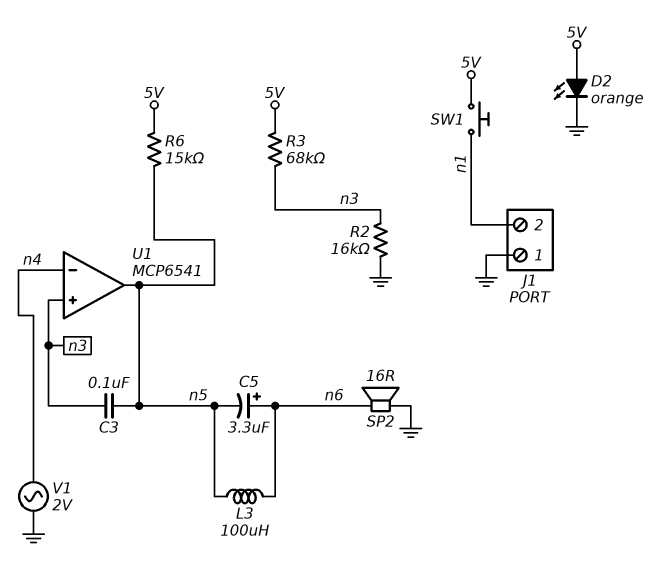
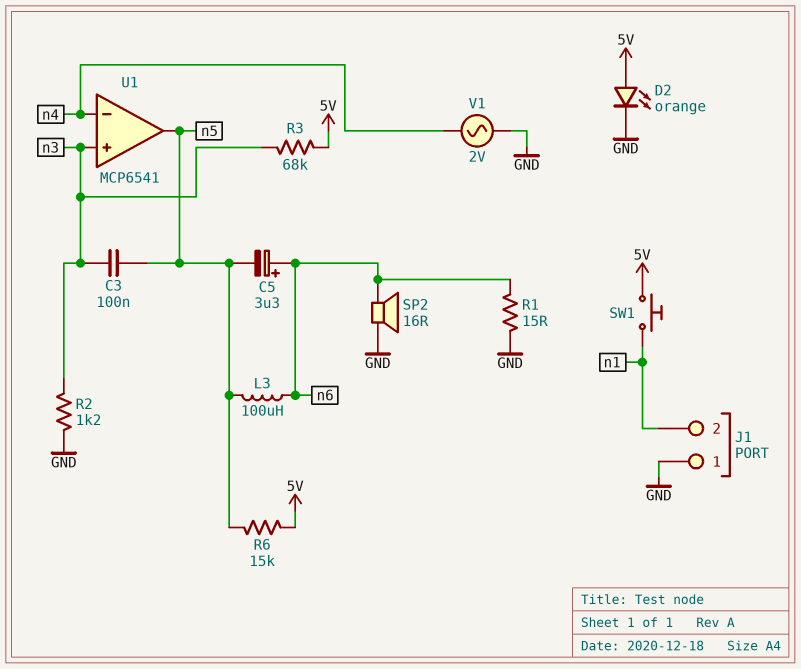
R1: none -> 15 (GND, n6)
R2: 16k (GND, n3) -> 1.2k (GND, n3)

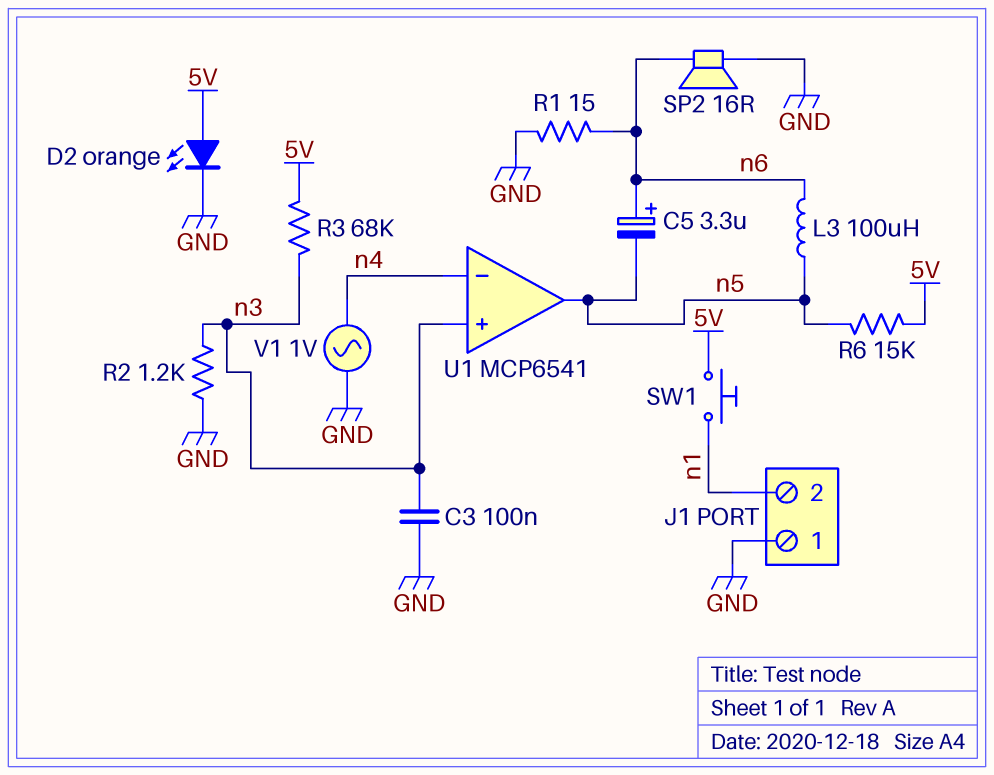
C3: 100nF (n3, n5) -> 100nF (GND, n3)
V1: AC 2V (GND, n4) -> AC 1V (GND, n4)

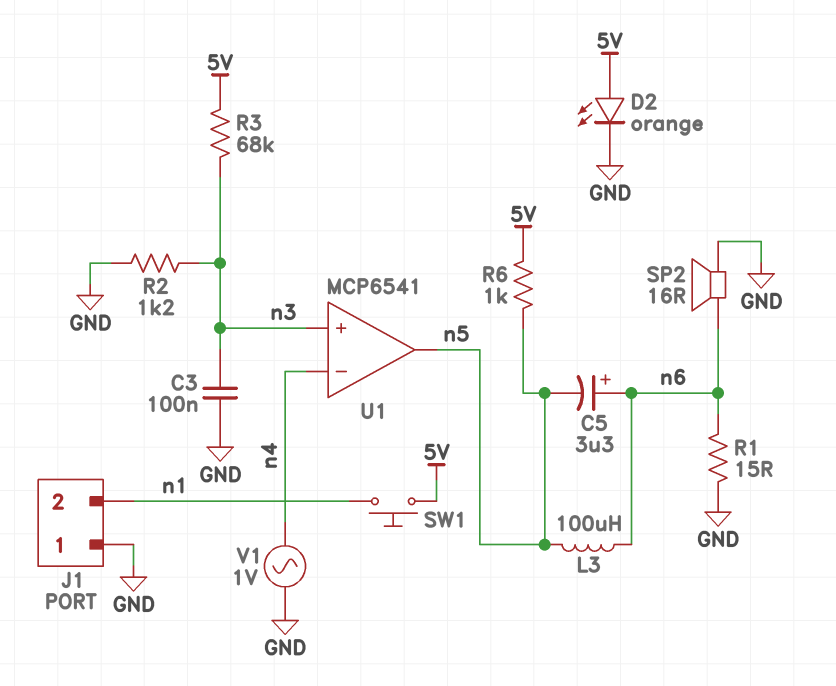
R6: 15k (5V, n5) -> 1k (5V, n5)

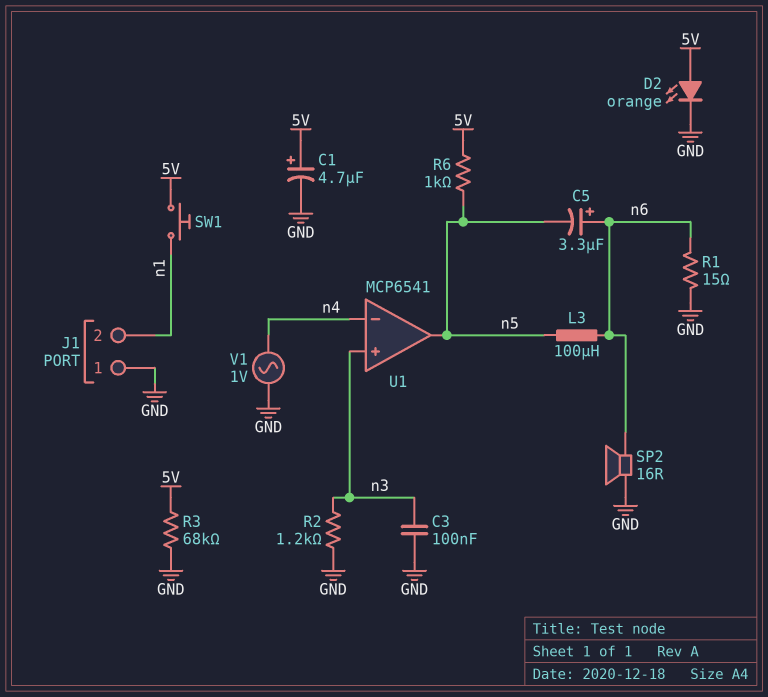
C1: none -> 4.7uF (plus 5V, minus GND)
R3: 68k (5V, n3) -> 68k (5V, GND)

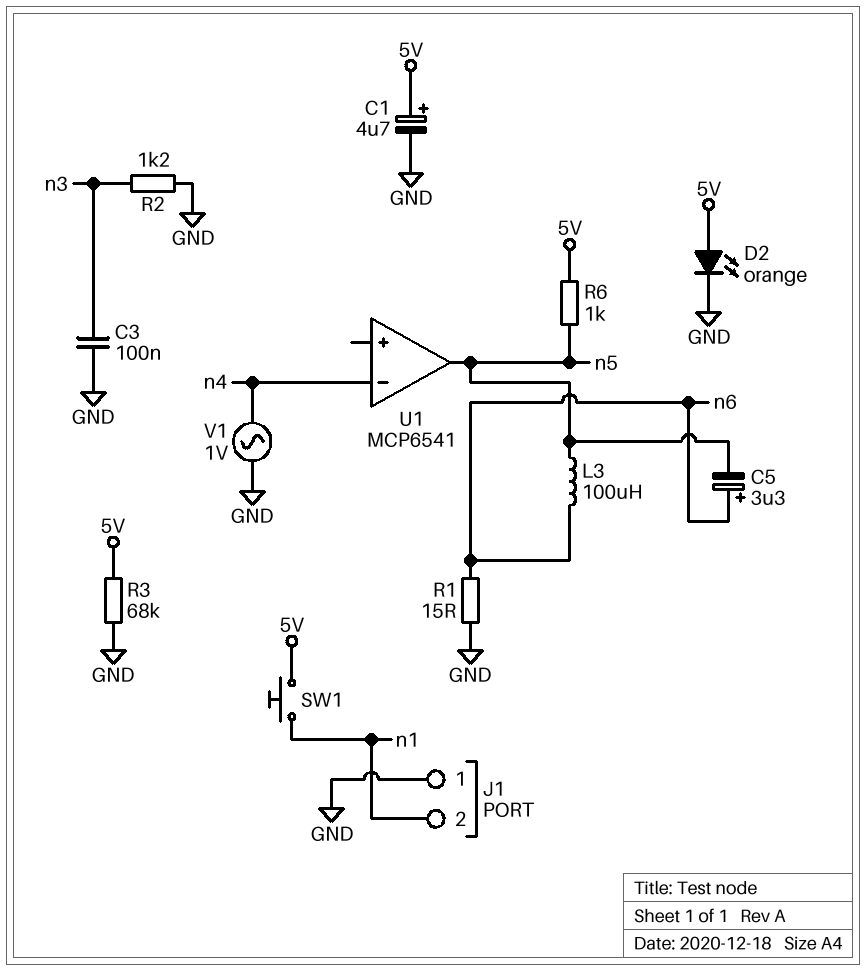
SP2: speaker 16R (GND, n6) -> none
U1 pin in+: n3 -> none

